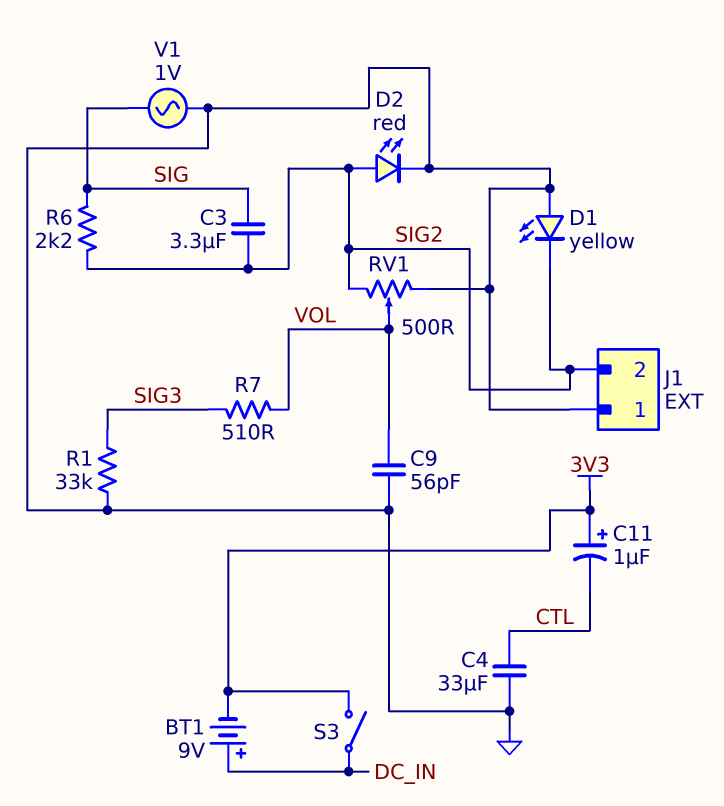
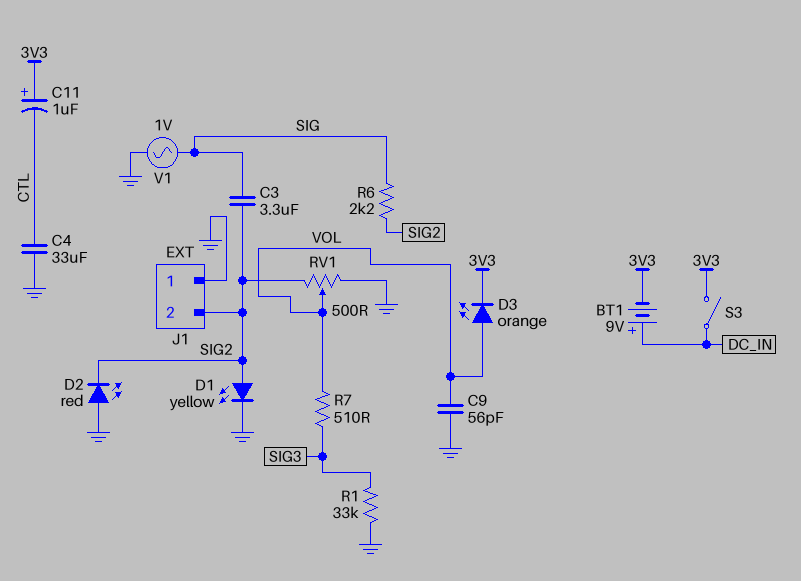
D1: LED yellow (A GND, K SIG2) -> LED yellow (A SIG2, K GND)
D2: LED red (A SIG2, K GND) -> LED red (A GND, K SIG2)
D3: none -> LED orange (A VOL, K 3V3)

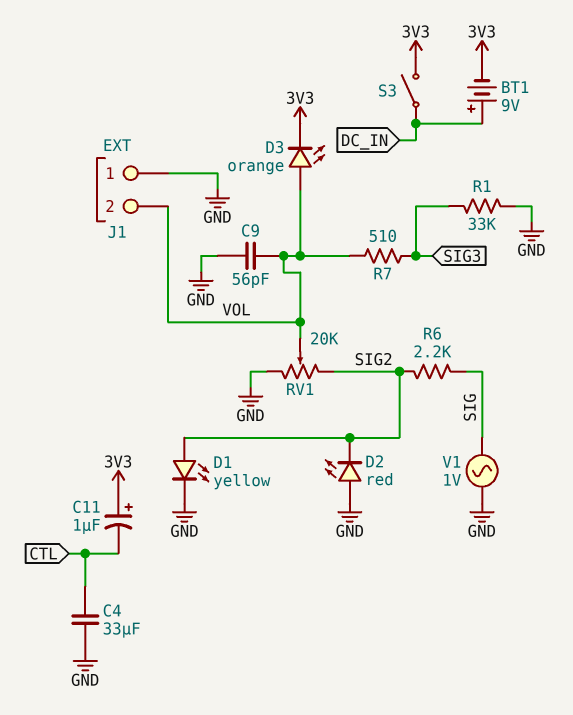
C3: 3.3uF (SIG, SIG2) -> none
J1 pin 2: SIG2 -> VOL
RV1: 500 (GND, SIG2, wiper VOL) -> 20k (GND, SIG2, wiper VOL)

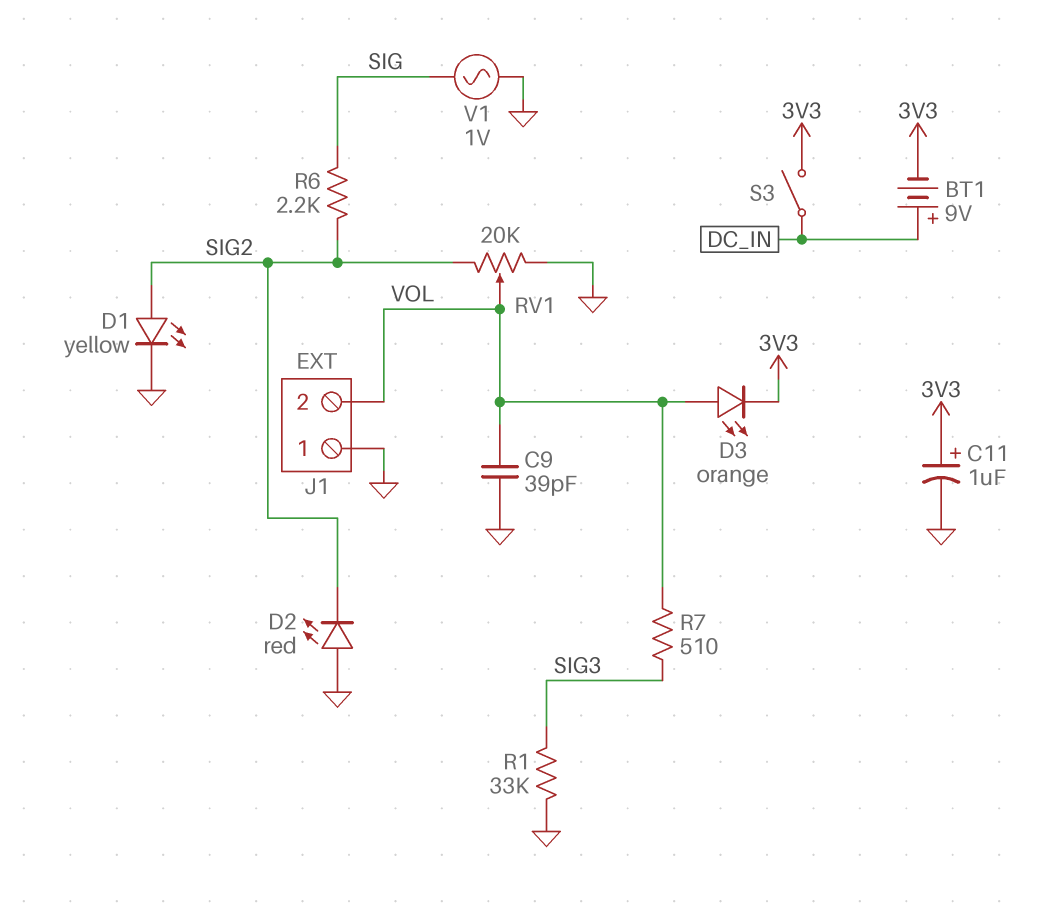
C4: 33uF (CTL, GND) -> none
C9: 56pF (GND, VOL) -> 39pF (GND, VOL)
C11: 1uF (plus 3V3, minus CTL) -> 1uF (plus 3V3, minus GND)

